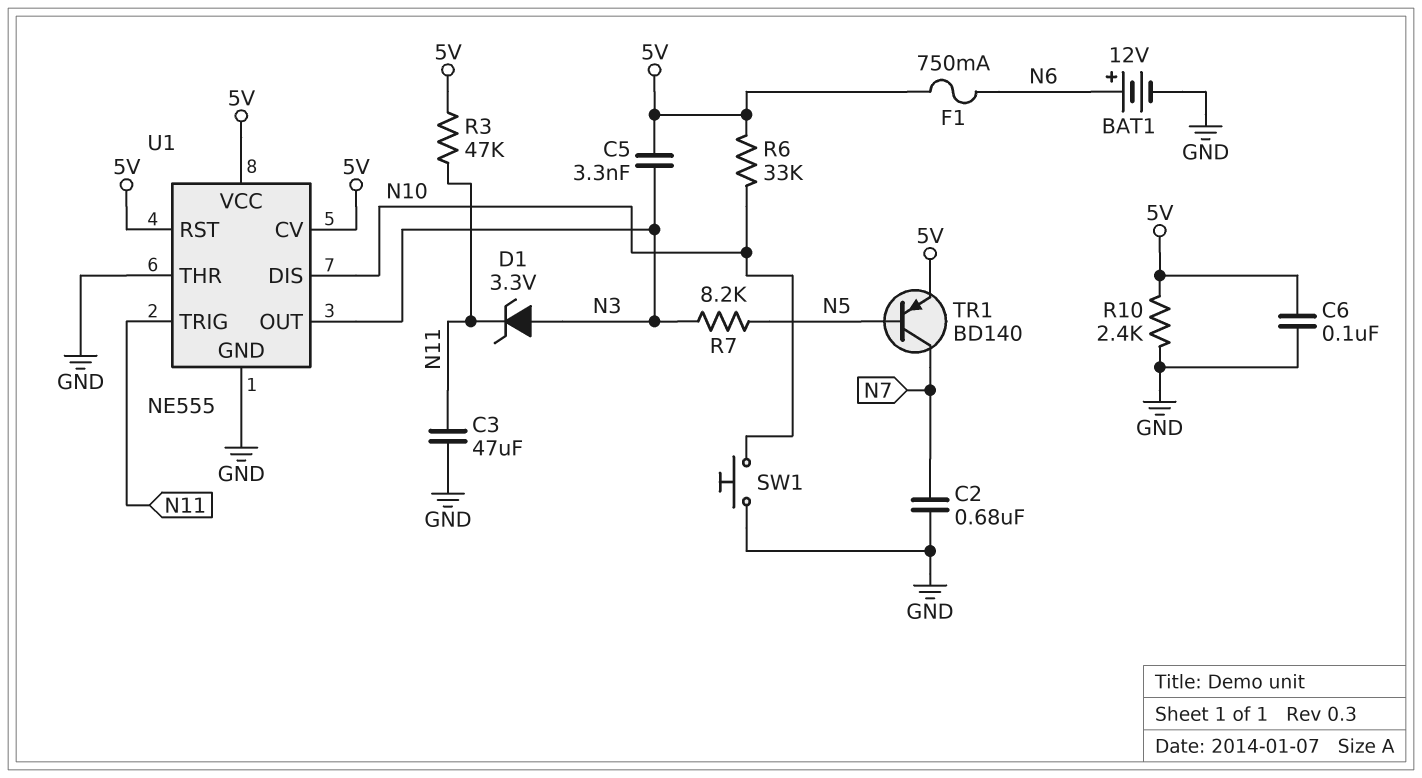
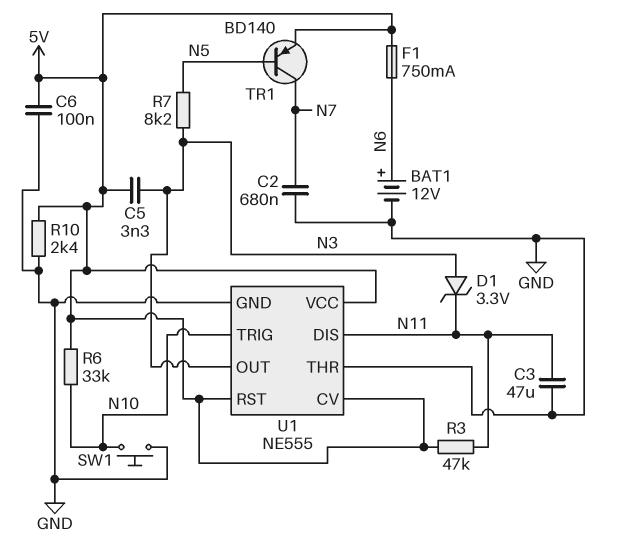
U1 pin DIS: N10 -> N11
U1 pin TRIG: N11 -> N10

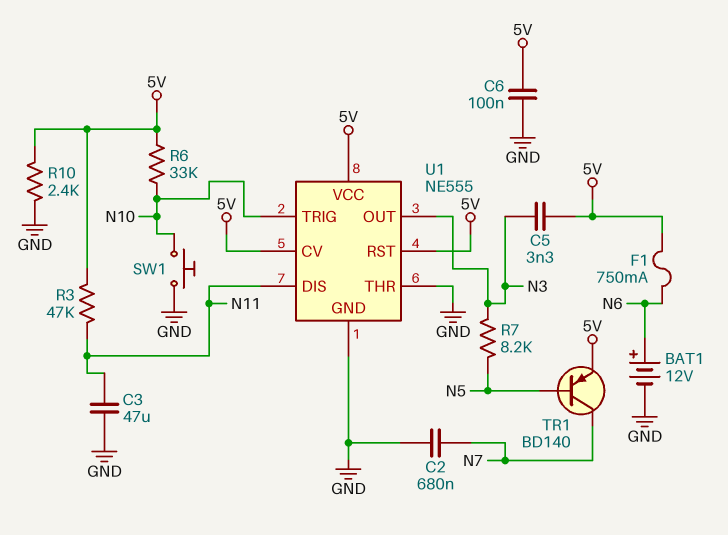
D1: zener 3.3V (A N3, K N11) -> none

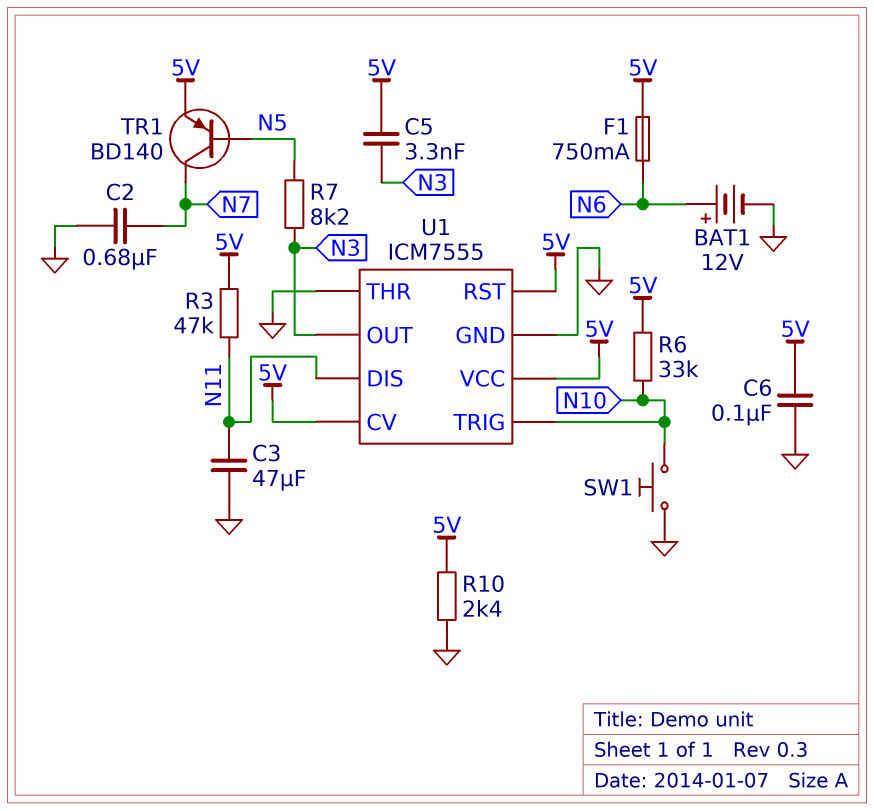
U1: NE555 -> ICM7555

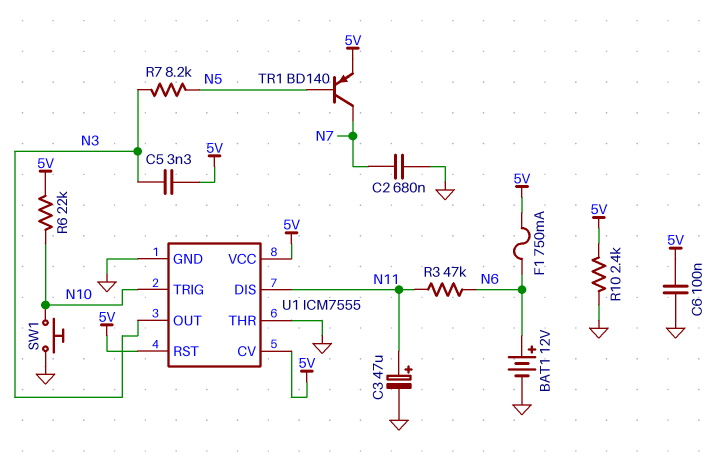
C3: 47uF (GND, N11) -> 47uF (plus N11, minus GND)
R3: 47k (5V, N11) -> 47k (N6, N11)
R6: 33k (5V, N10) -> 22k (5V, N10)

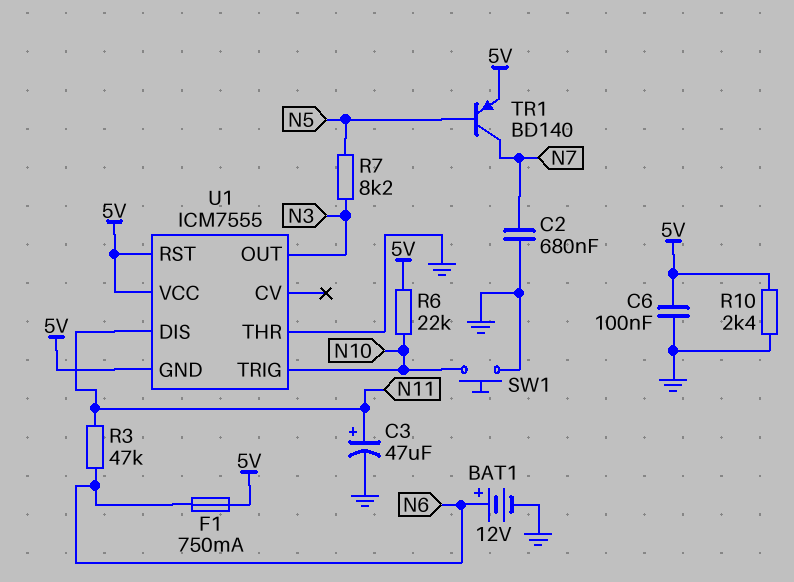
C5: 3.3nF (5V, N3) -> none
U1 pin CV: 5V -> none
U1 pin GND: GND -> 5V

